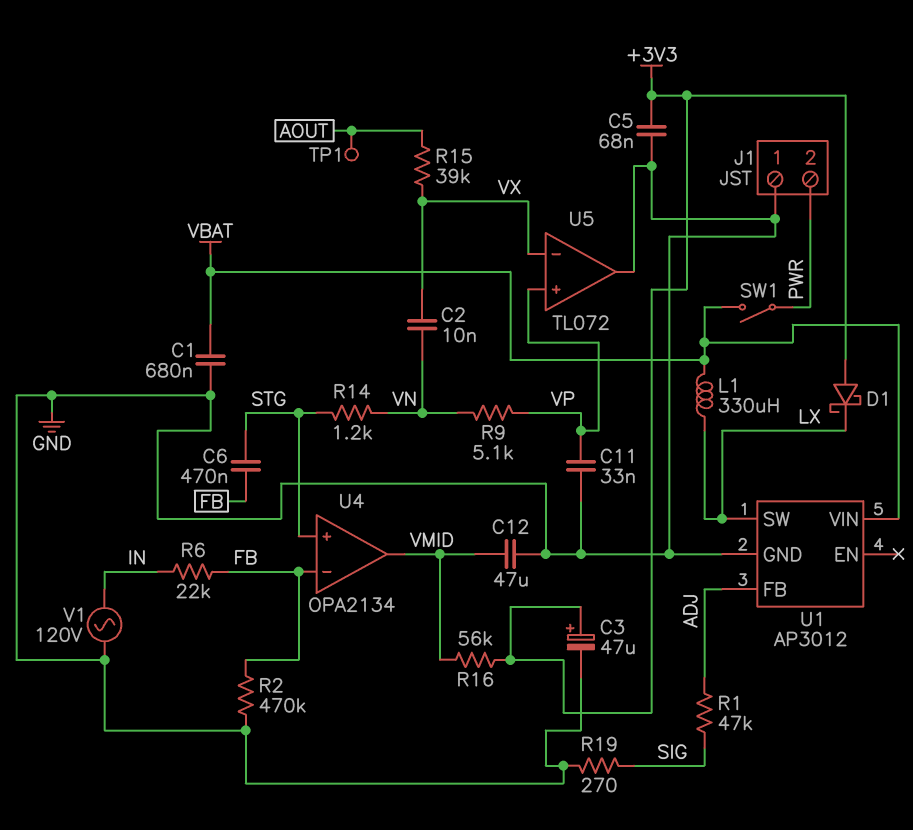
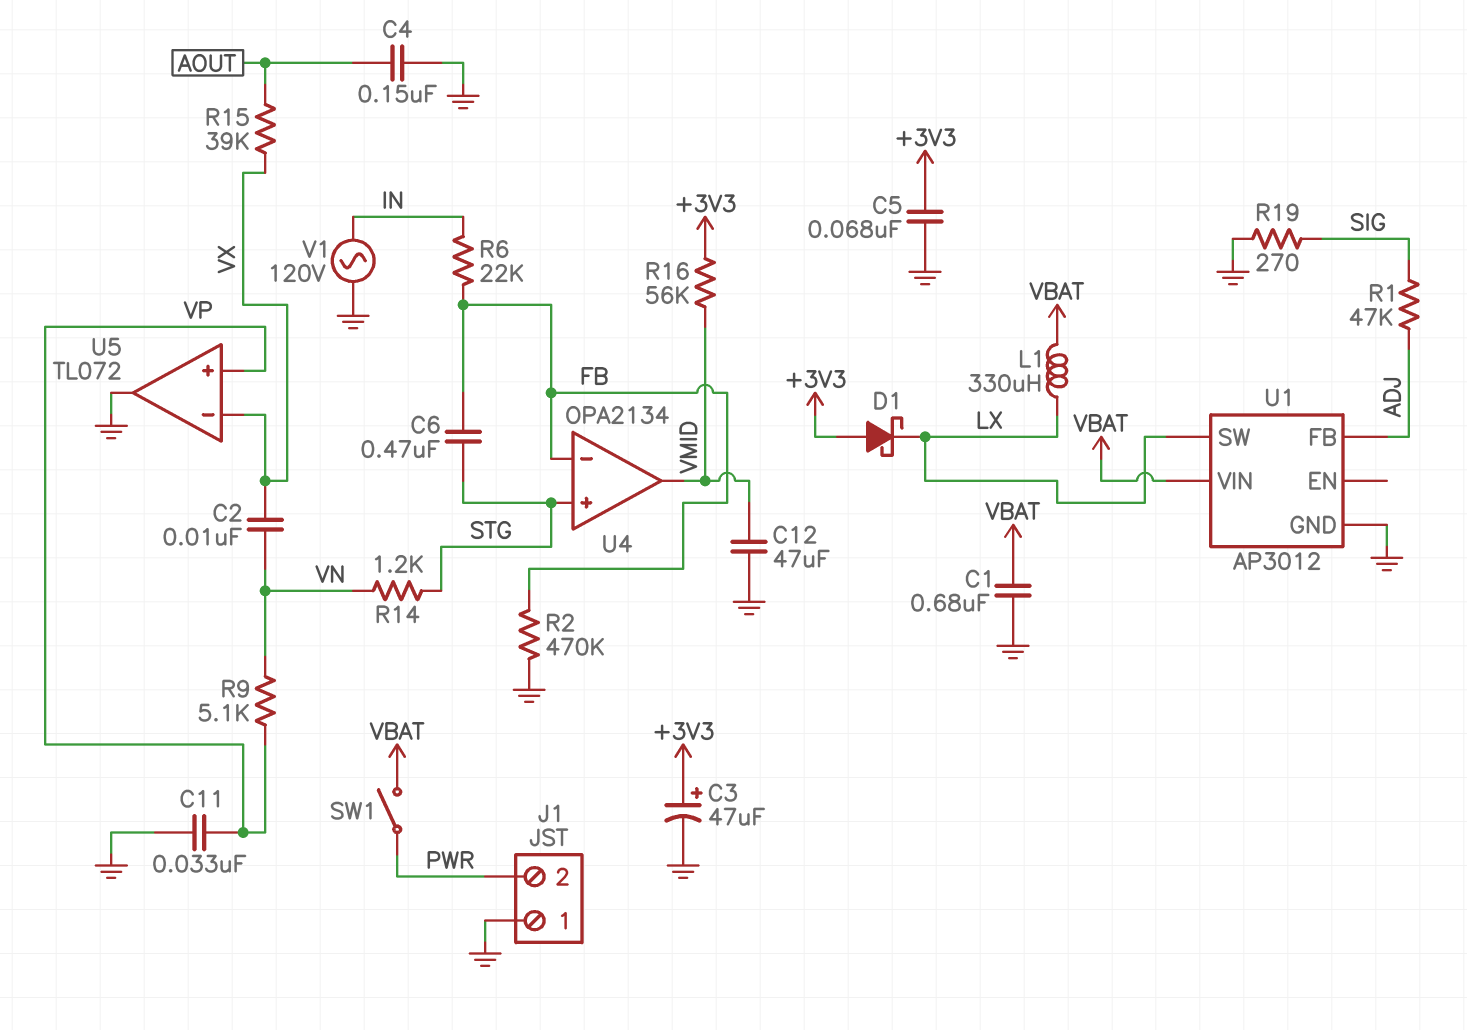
C4: none -> 150nF (AOUT, GND)
TP1: test point (AOUT) -> none

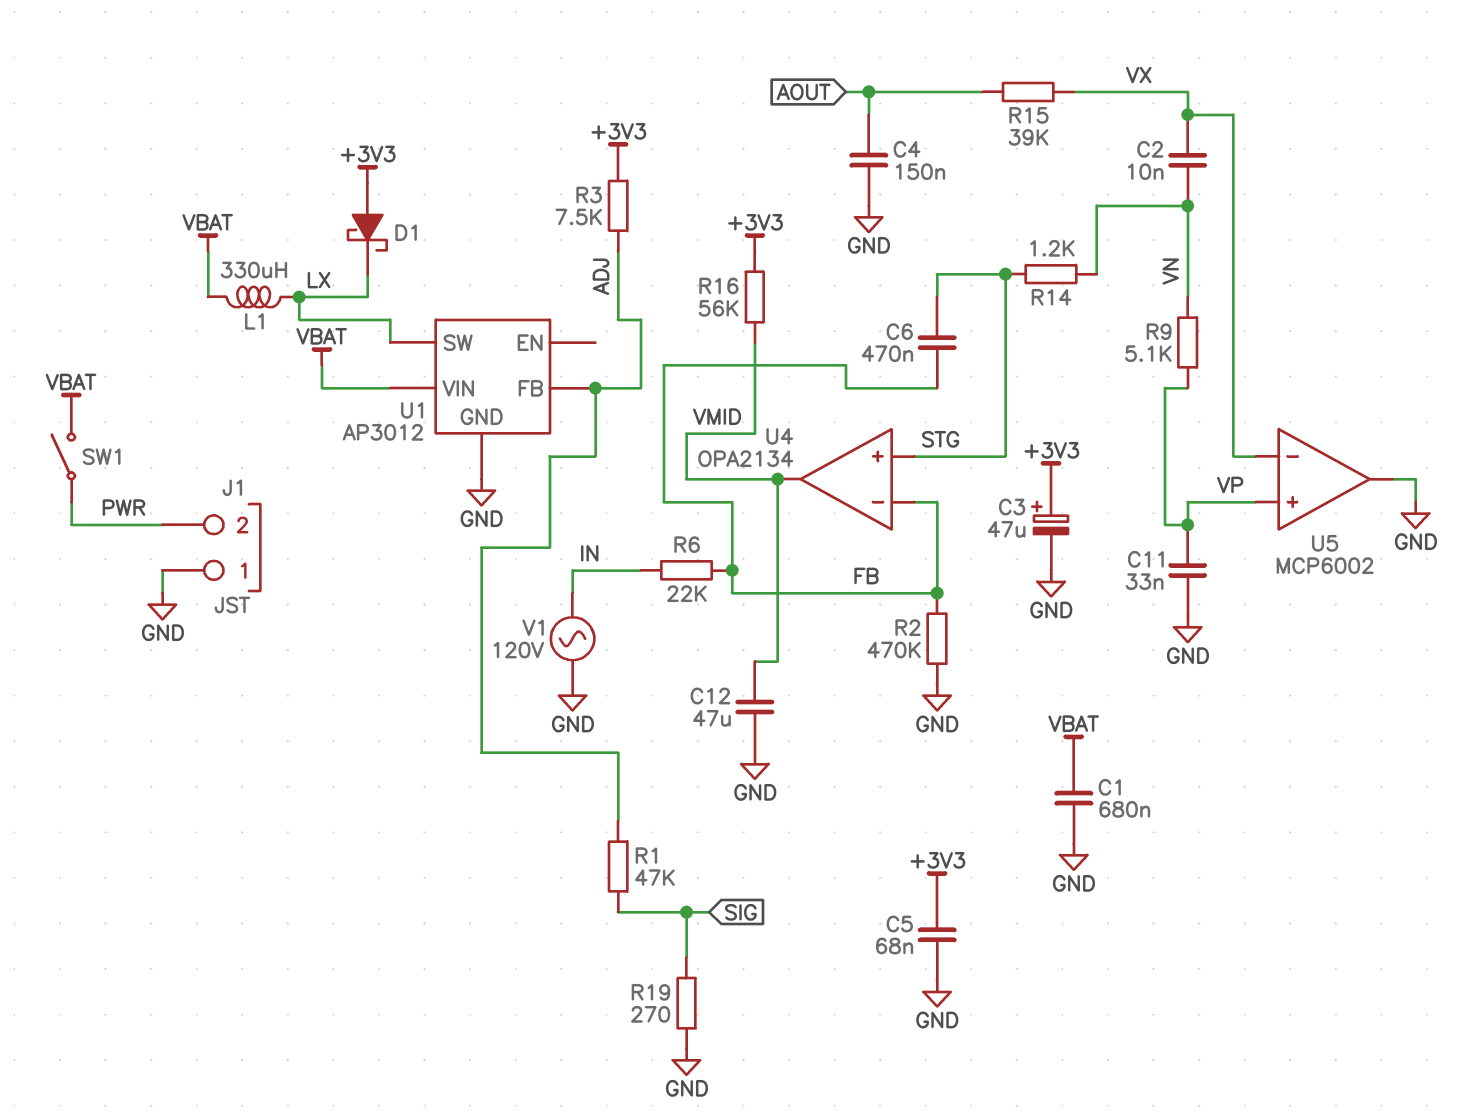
R3: none -> 7.5k (+3V3, ADJ)
U5: TL072 -> MCP6002

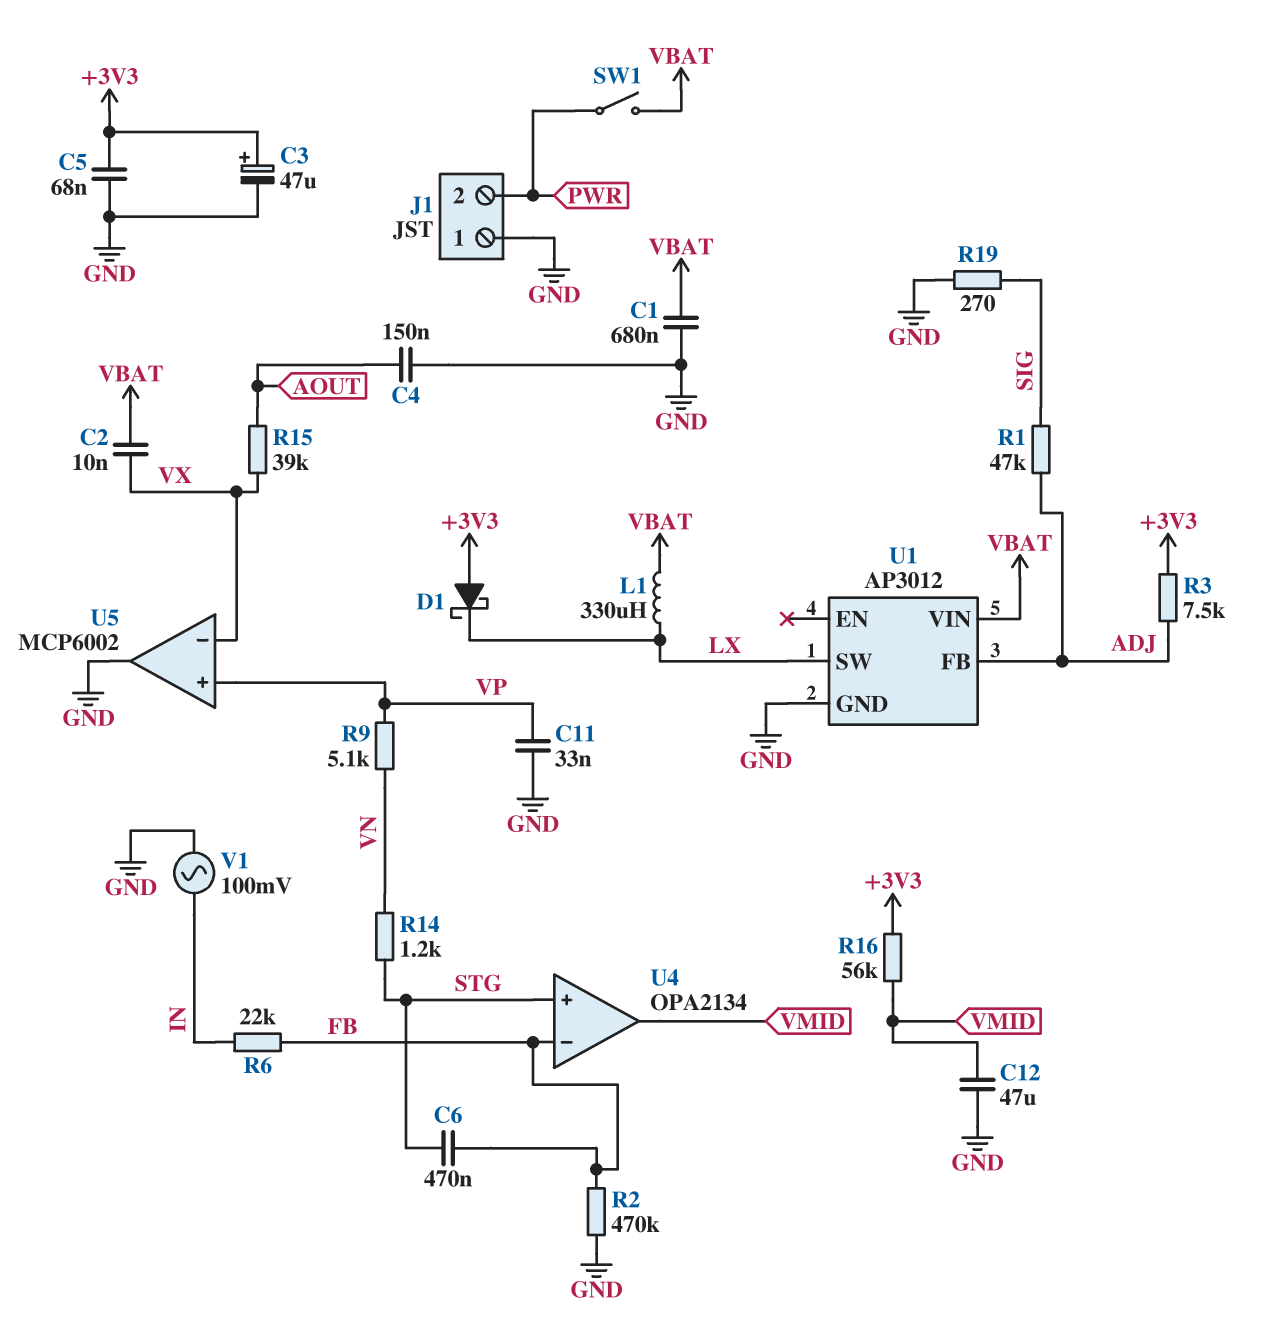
C2: 10nF (VN, VX) -> 10nF (VBAT, VX)
V1: AC 120V (GND, IN) -> AC 100mV (GND, IN)

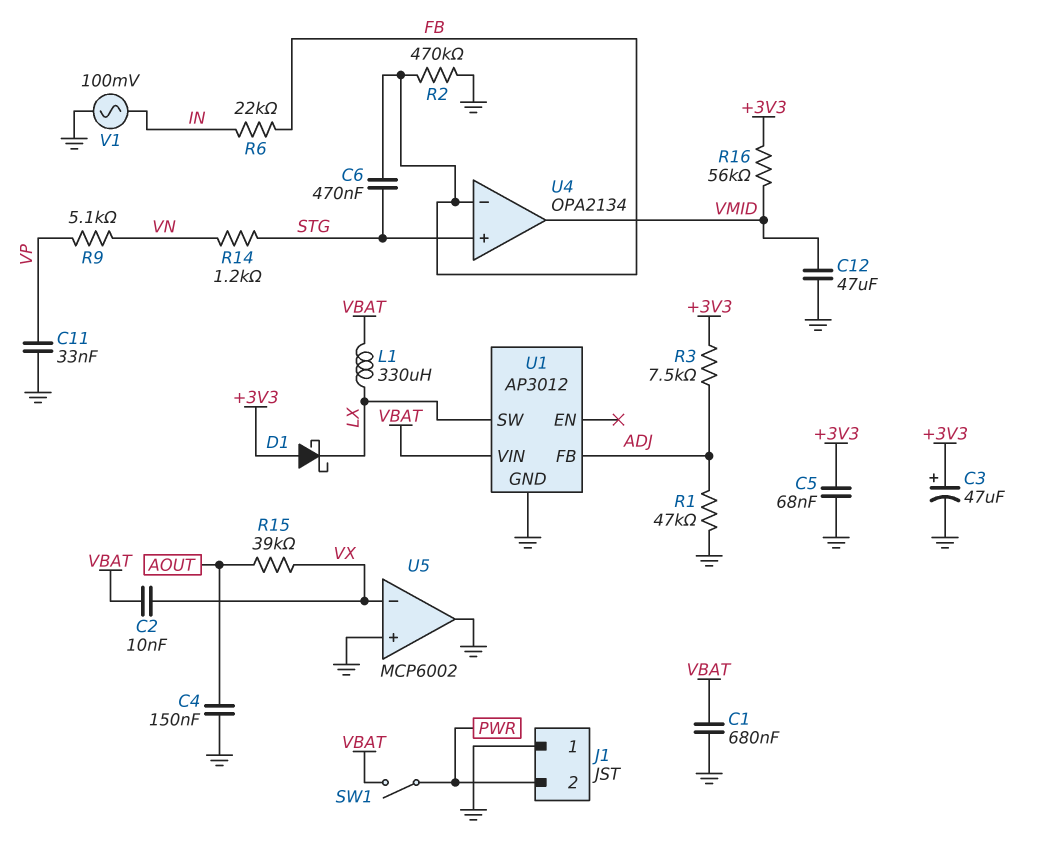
R1: 47k (ADJ, SIG) -> 47k (ADJ, GND)
R19: 270 (GND, SIG) -> none
U5 pin in+: VP -> GND

